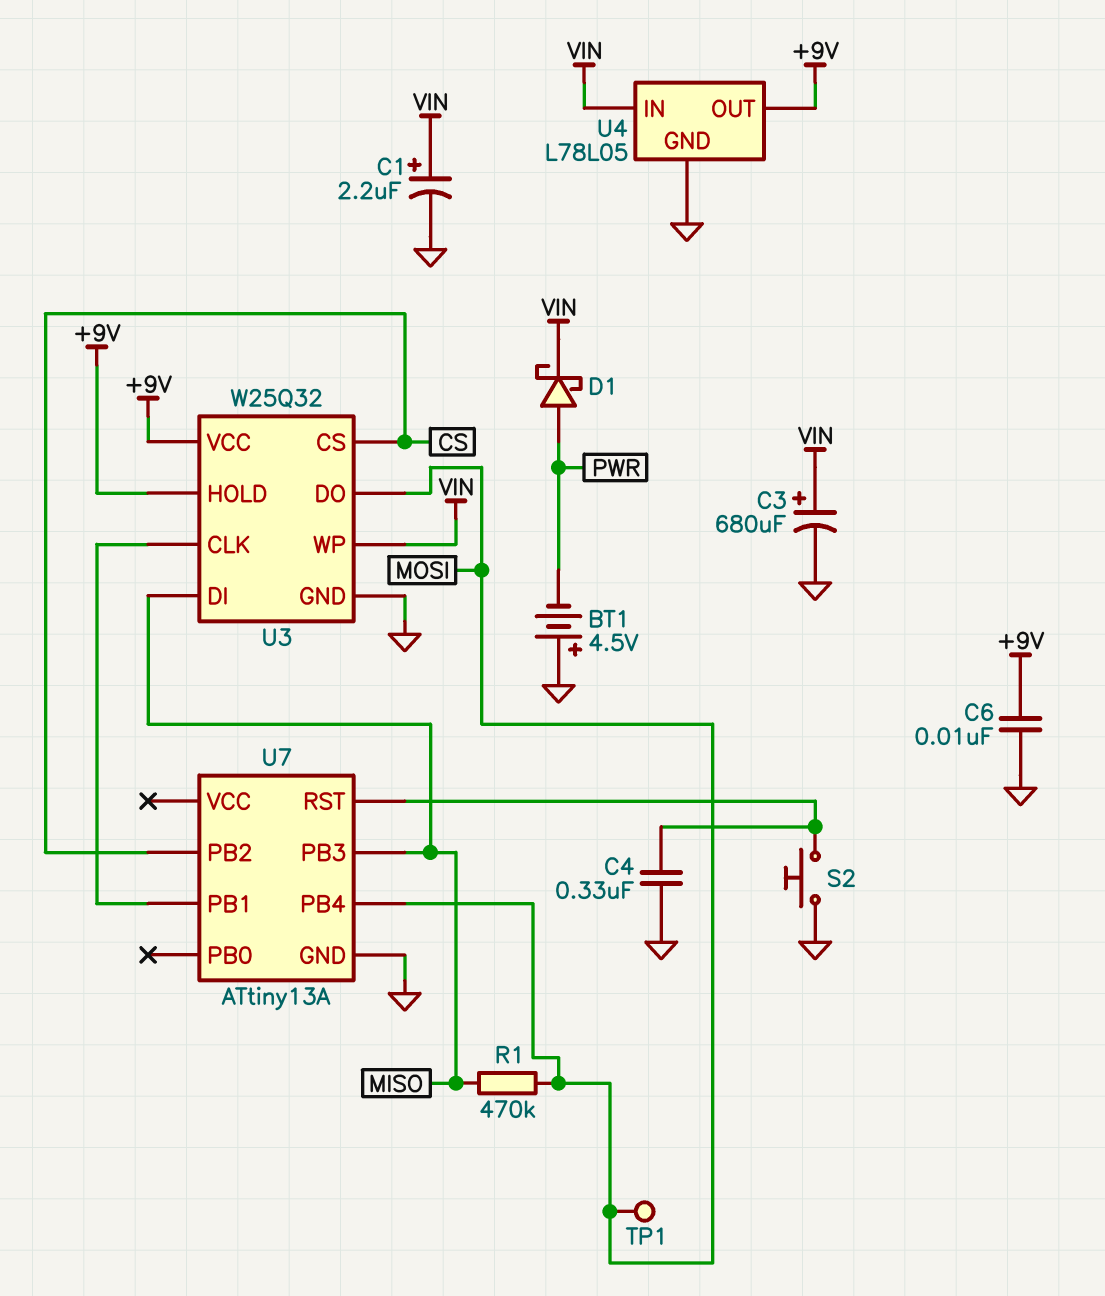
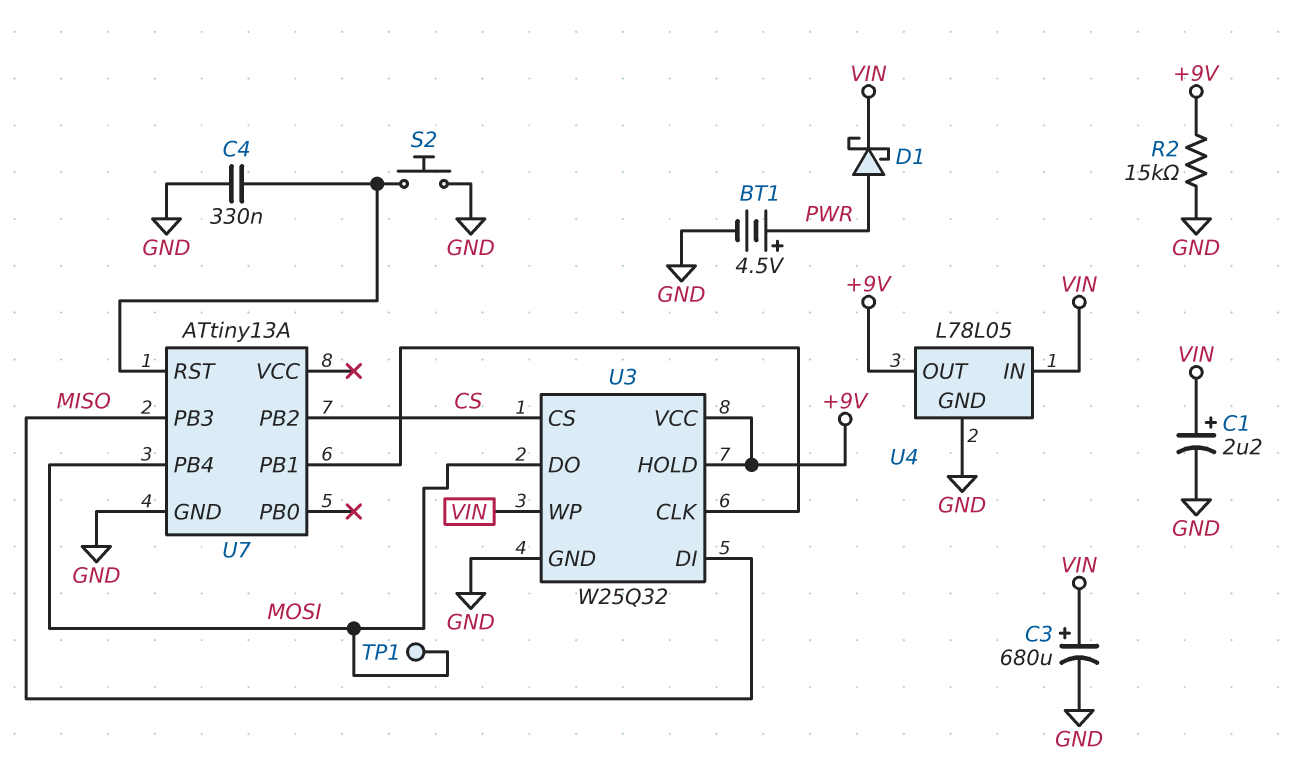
BT1: 4.5V (plus GND, minus PWR) -> 4.5V (plus PWR, minus GND)
C6: 10nF (+9V, GND) -> none
R1: 470k (MISO, MOSI) -> none
R2: none -> 15k (+9V, GND)

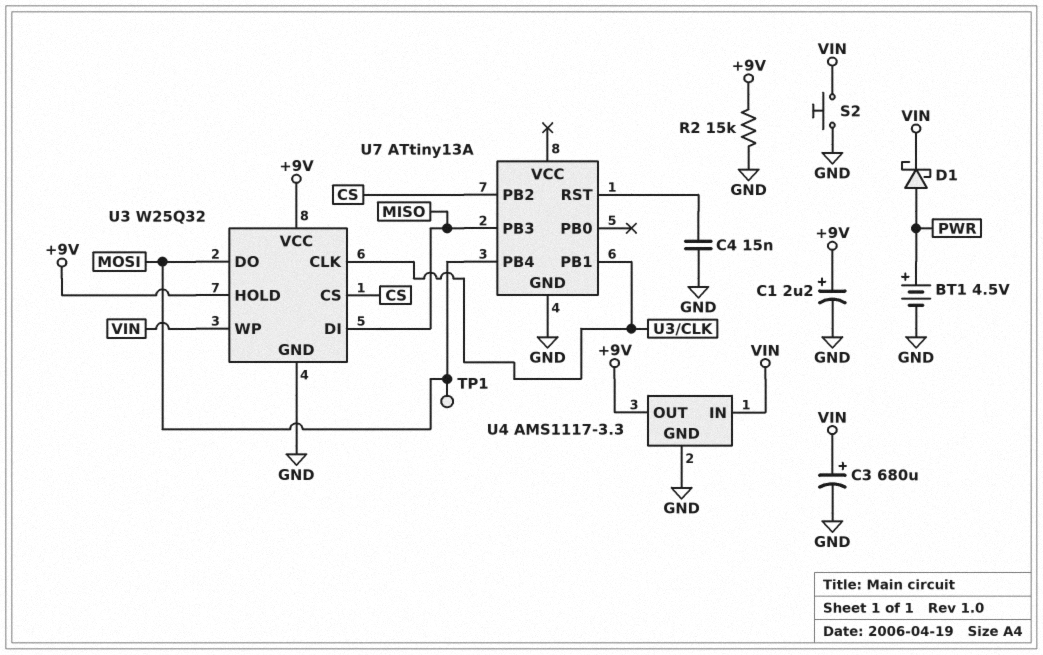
C1: 2.2uF (plus VIN, minus GND) -> 2.2uF (plus +9V, minus GND)
C4: 330nF (GND, U7/RST) -> 15nF (GND, U7/RST)
S2: button (GND, U7/RST) -> button (GND, VIN)
U4: L78L05 -> AMS1117-3.3

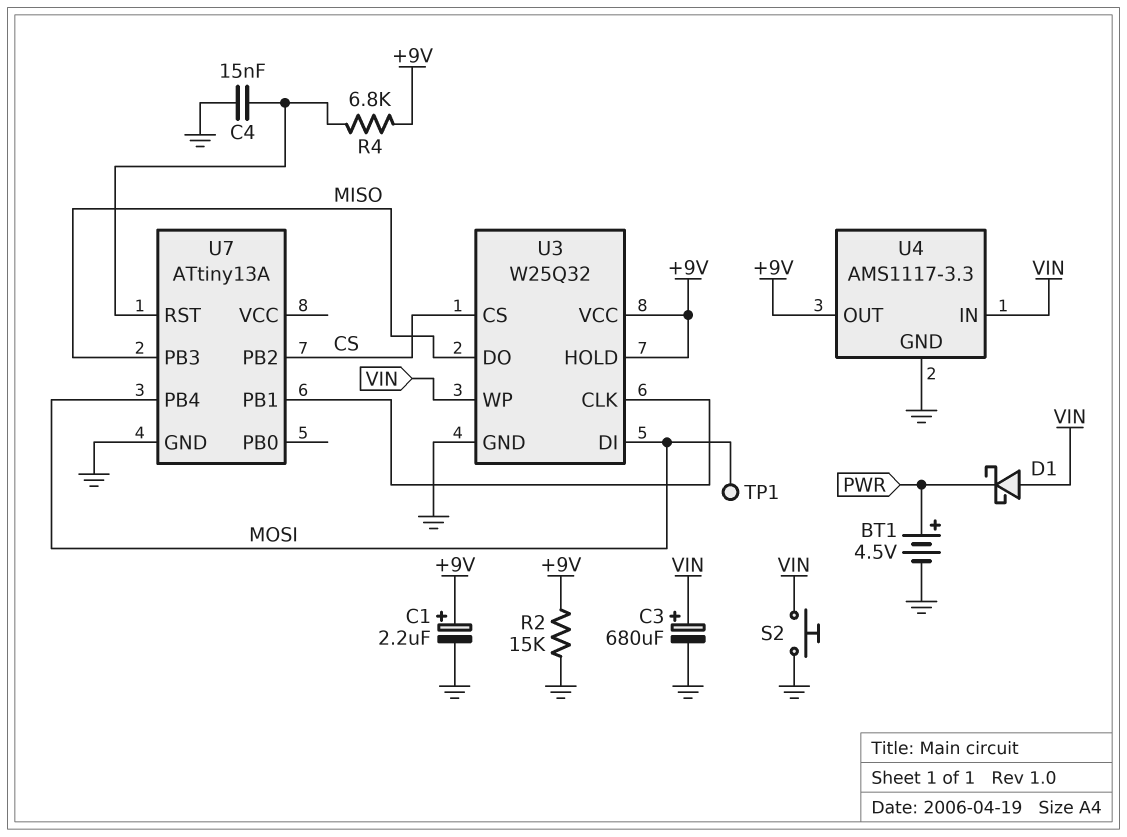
D1: schottky (A PWR, K VIN) -> schottky (A VIN, K PWR)
R4: none -> 6.8k (+9V, U7/RST)
U3 pin DI: MISO -> MOSI
U3 pin DO: MOSI -> MISO

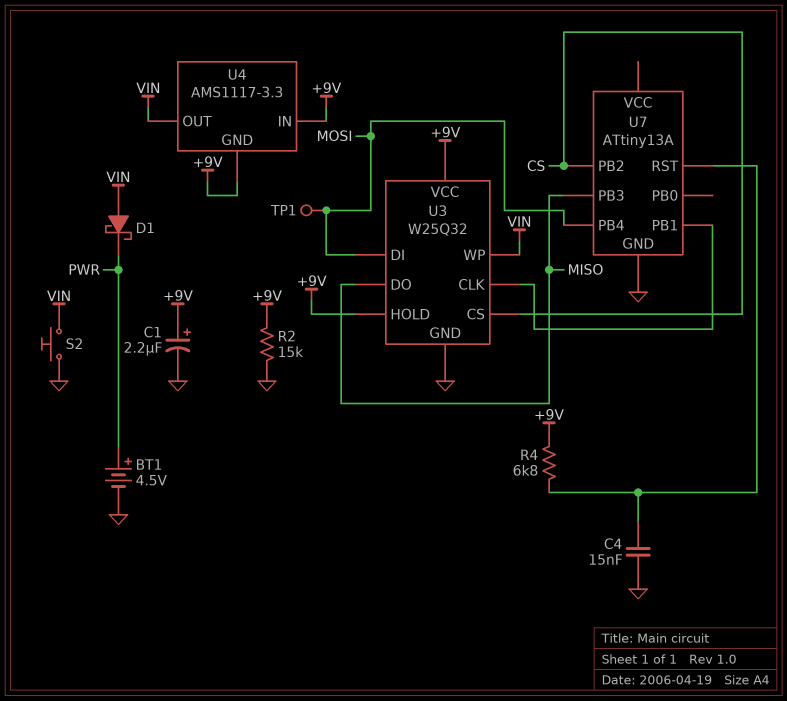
C3: 680uF (plus VIN, minus GND) -> none
U4 pin GND: GND -> +9V
U4 pin IN: VIN -> +9V
U4 pin OUT: +9V -> VIN

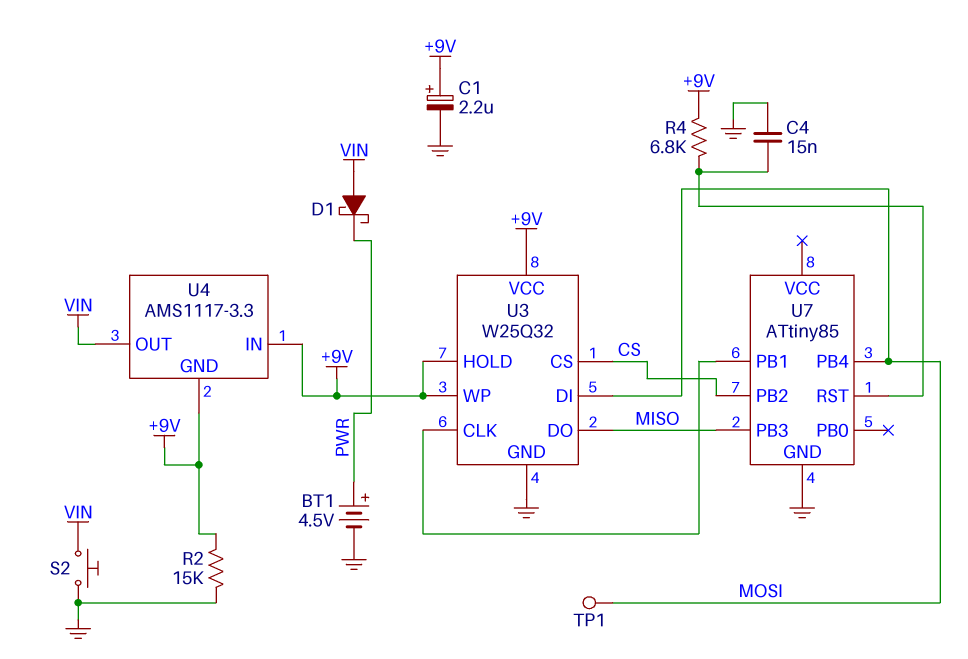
U3 pin WP: VIN -> +9V
U7: ATtiny13A -> ATtiny85

